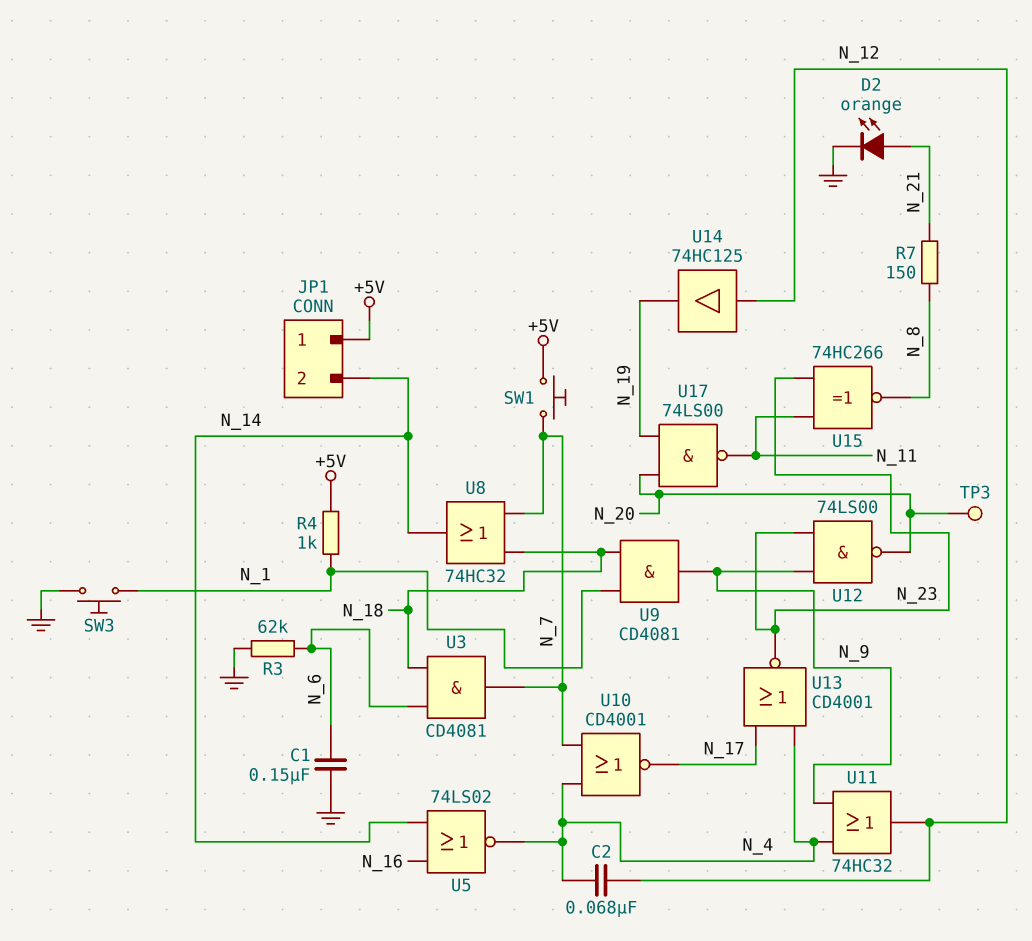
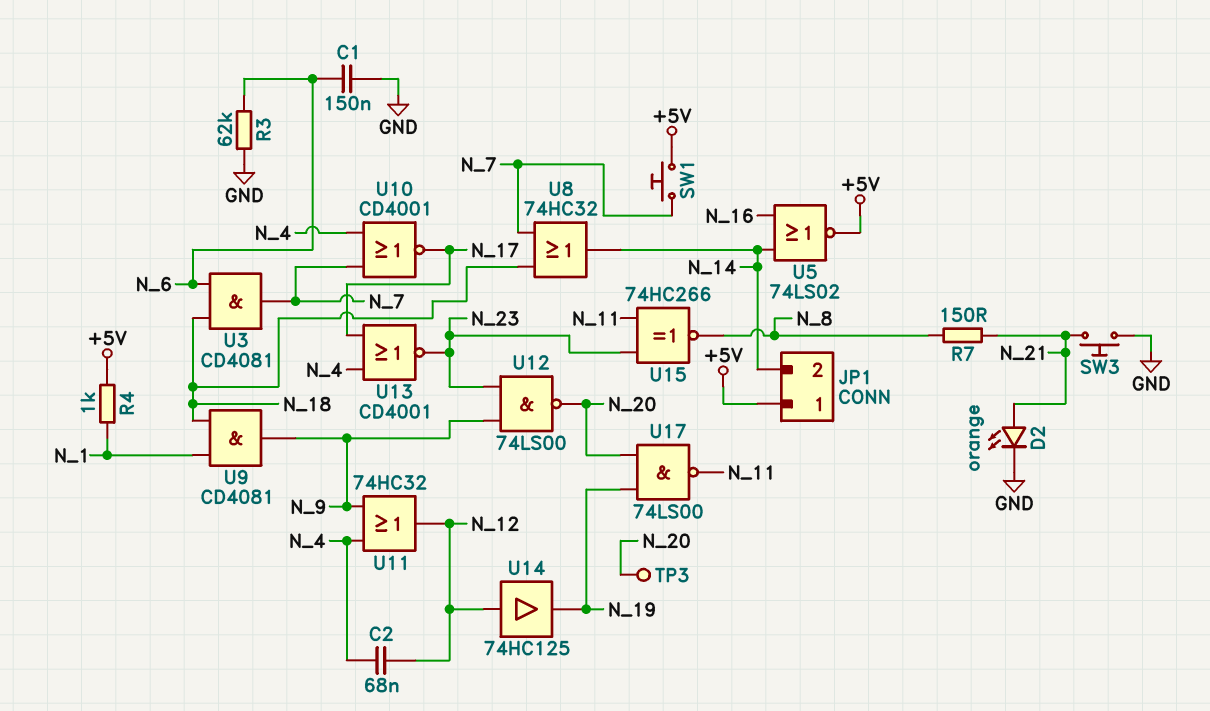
SW3: button (GND, N_1) -> button (GND, N_21)
U5: NOR 74LS02 (in N_14, in N_16, out N_4) -> NOR 74LS02 (in N_14, in N_16, out +5V)

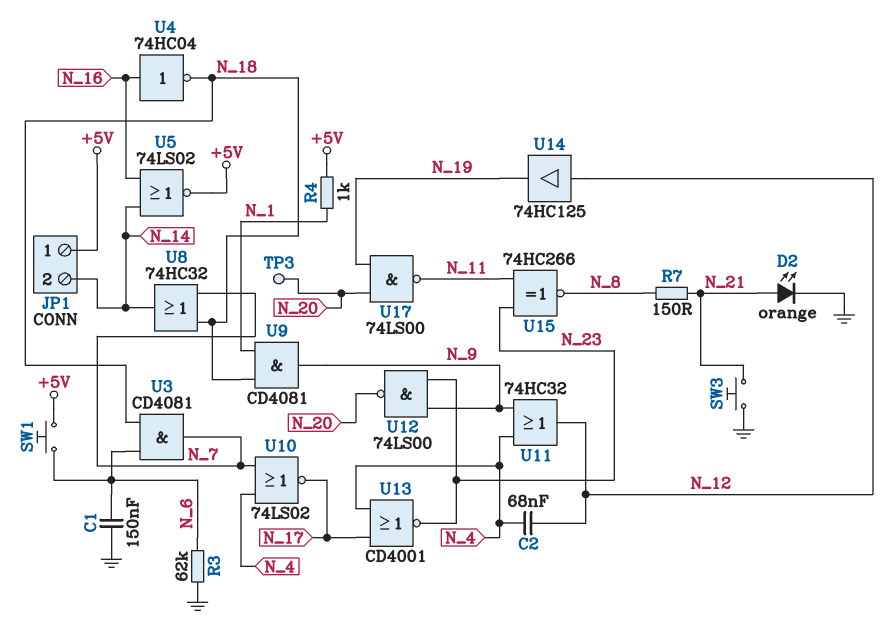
SW1: button (+5V, N_7) -> button (+5V, N_6)
U4: none -> NOT 74HC04 (in N_16, out N_18)
U10: NOR CD4001 (in N_4, in N_7, out N_17) -> NOR 74LS02 (in N_4, in N_7, out N_17)

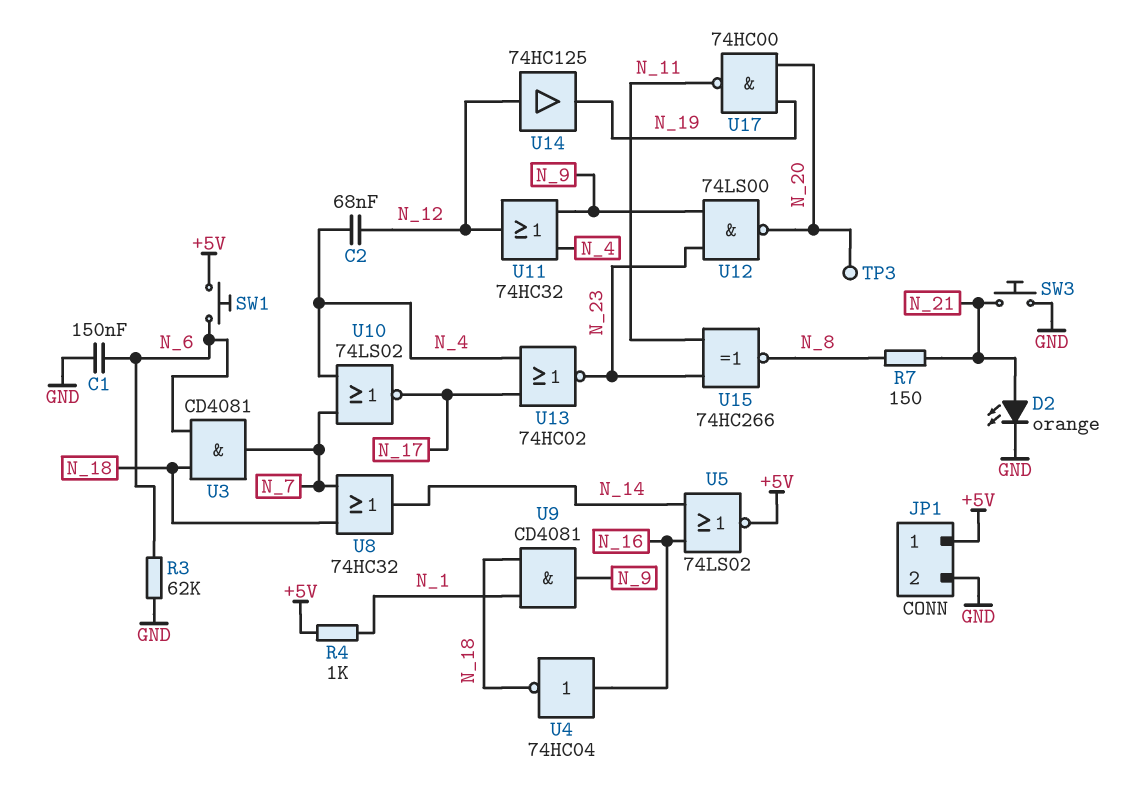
JP1 pin 2: N_14 -> GND
U13: NOR CD4001 (in N_4, in N_17, out N_23) -> NOR 74HC02 (in N_4, in N_17, out N_23)
U17: NAND 74LS00 (in N_19, in N_20, out N_11) -> NAND 74HC00 (in N_19, in N_20, out N_11)

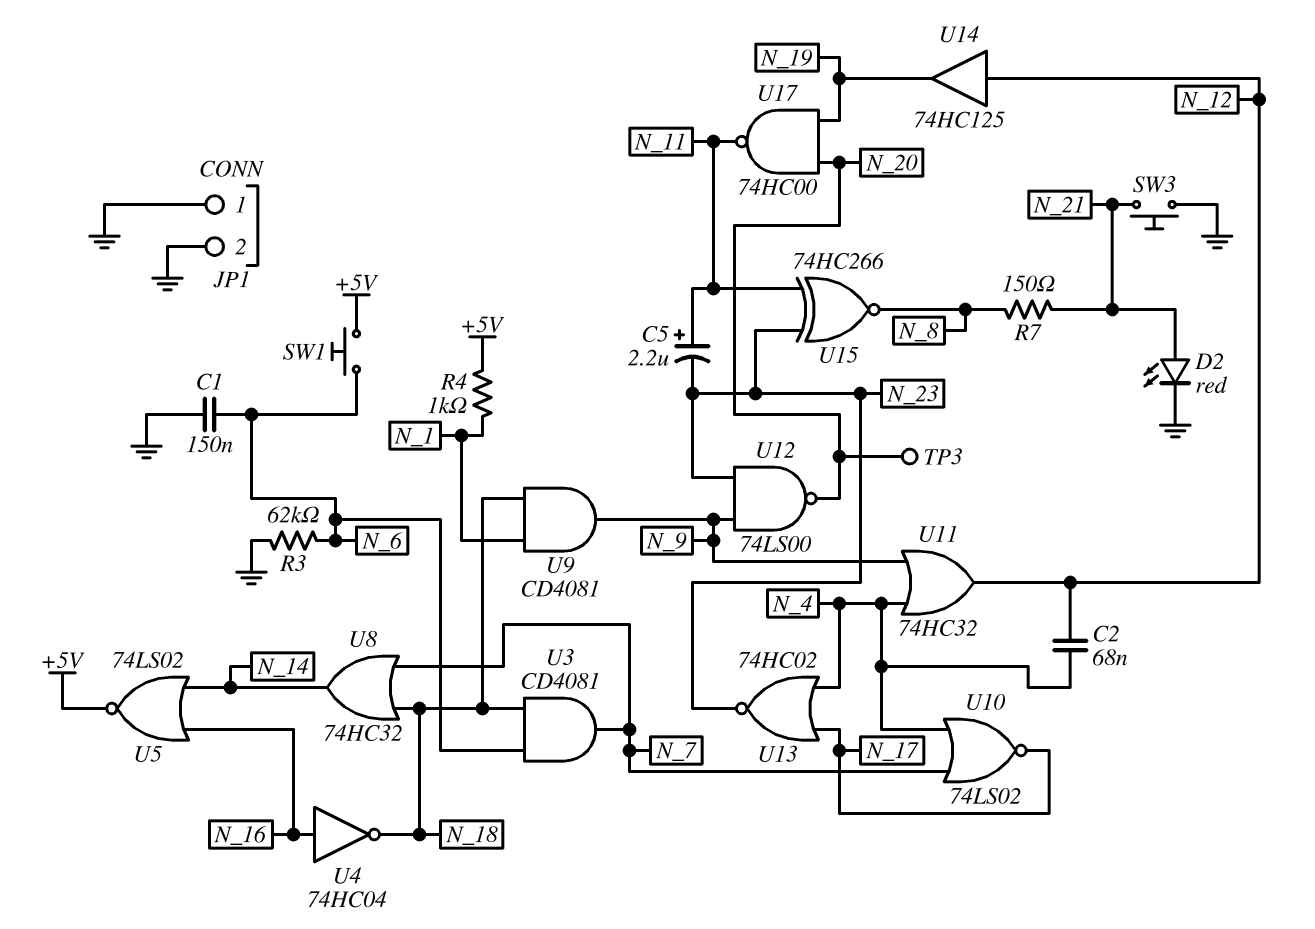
C5: none -> 2.2uF (plus N_11, minus N_23)
D2: LED orange (A N_21, K GND) -> LED red (A N_21, K GND)
JP1 pin 1: +5V -> GND

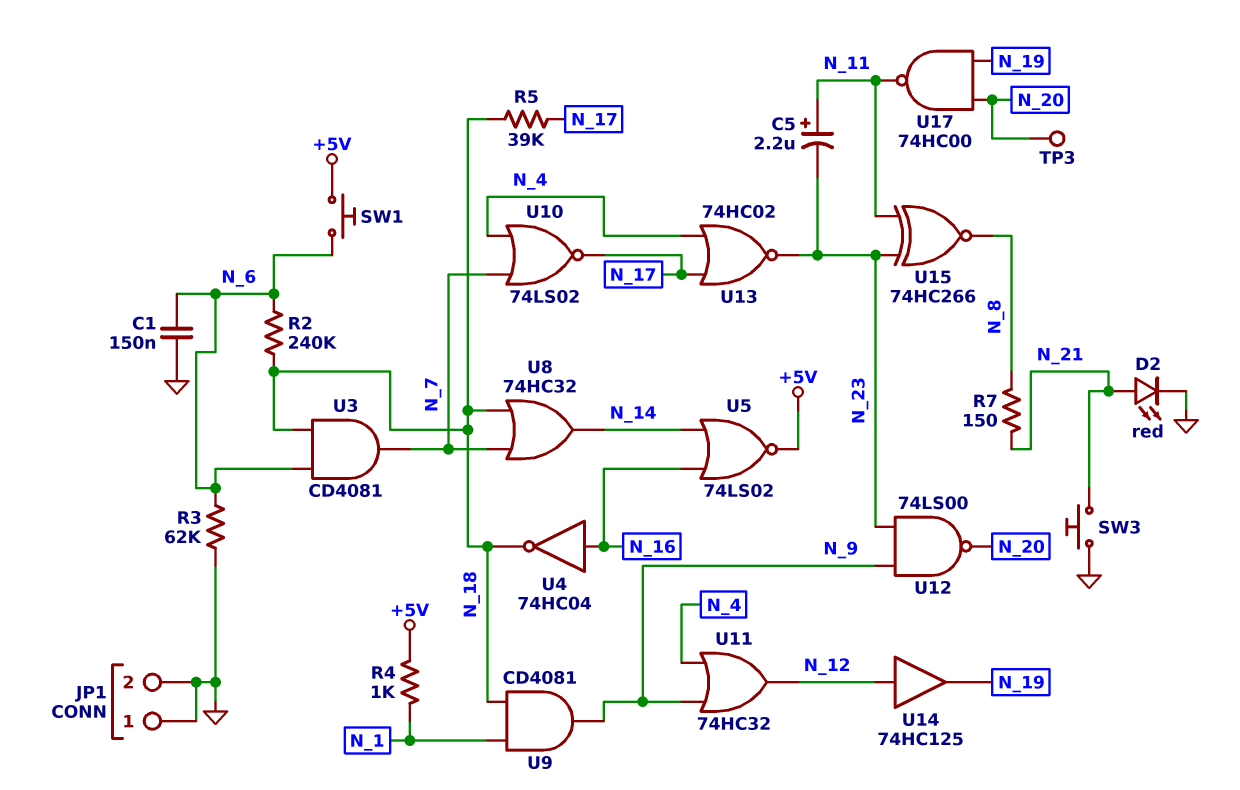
C2: 68nF (N_4, N_12) -> none
R2: none -> 240k (N_6, N_18)
R5: none -> 39k (N_17, N_18)

